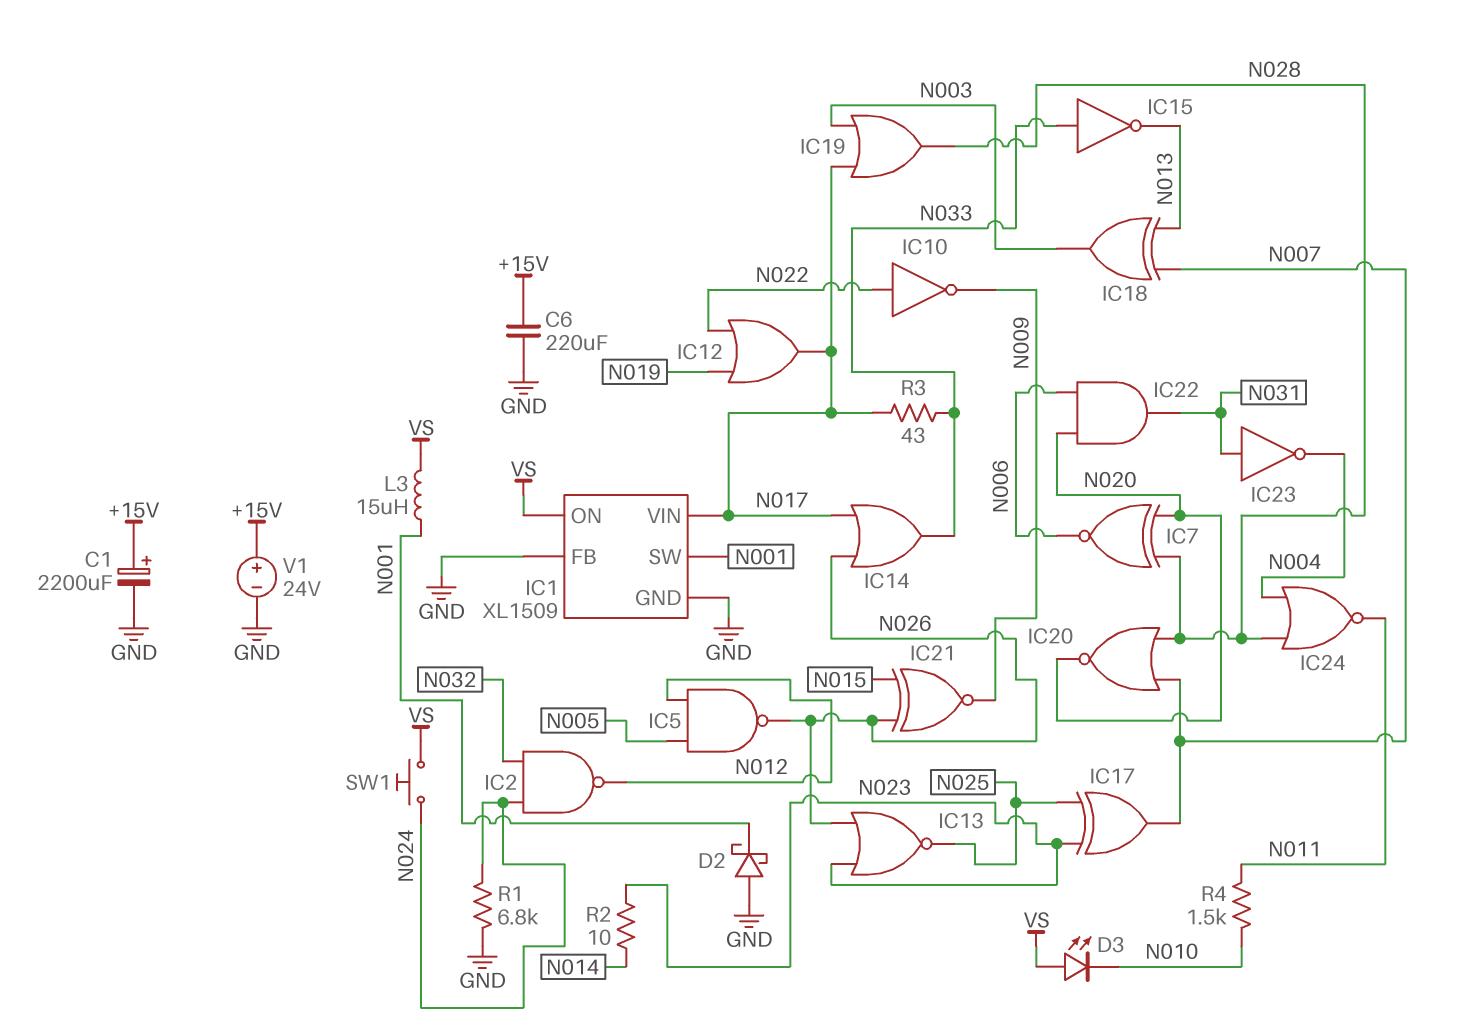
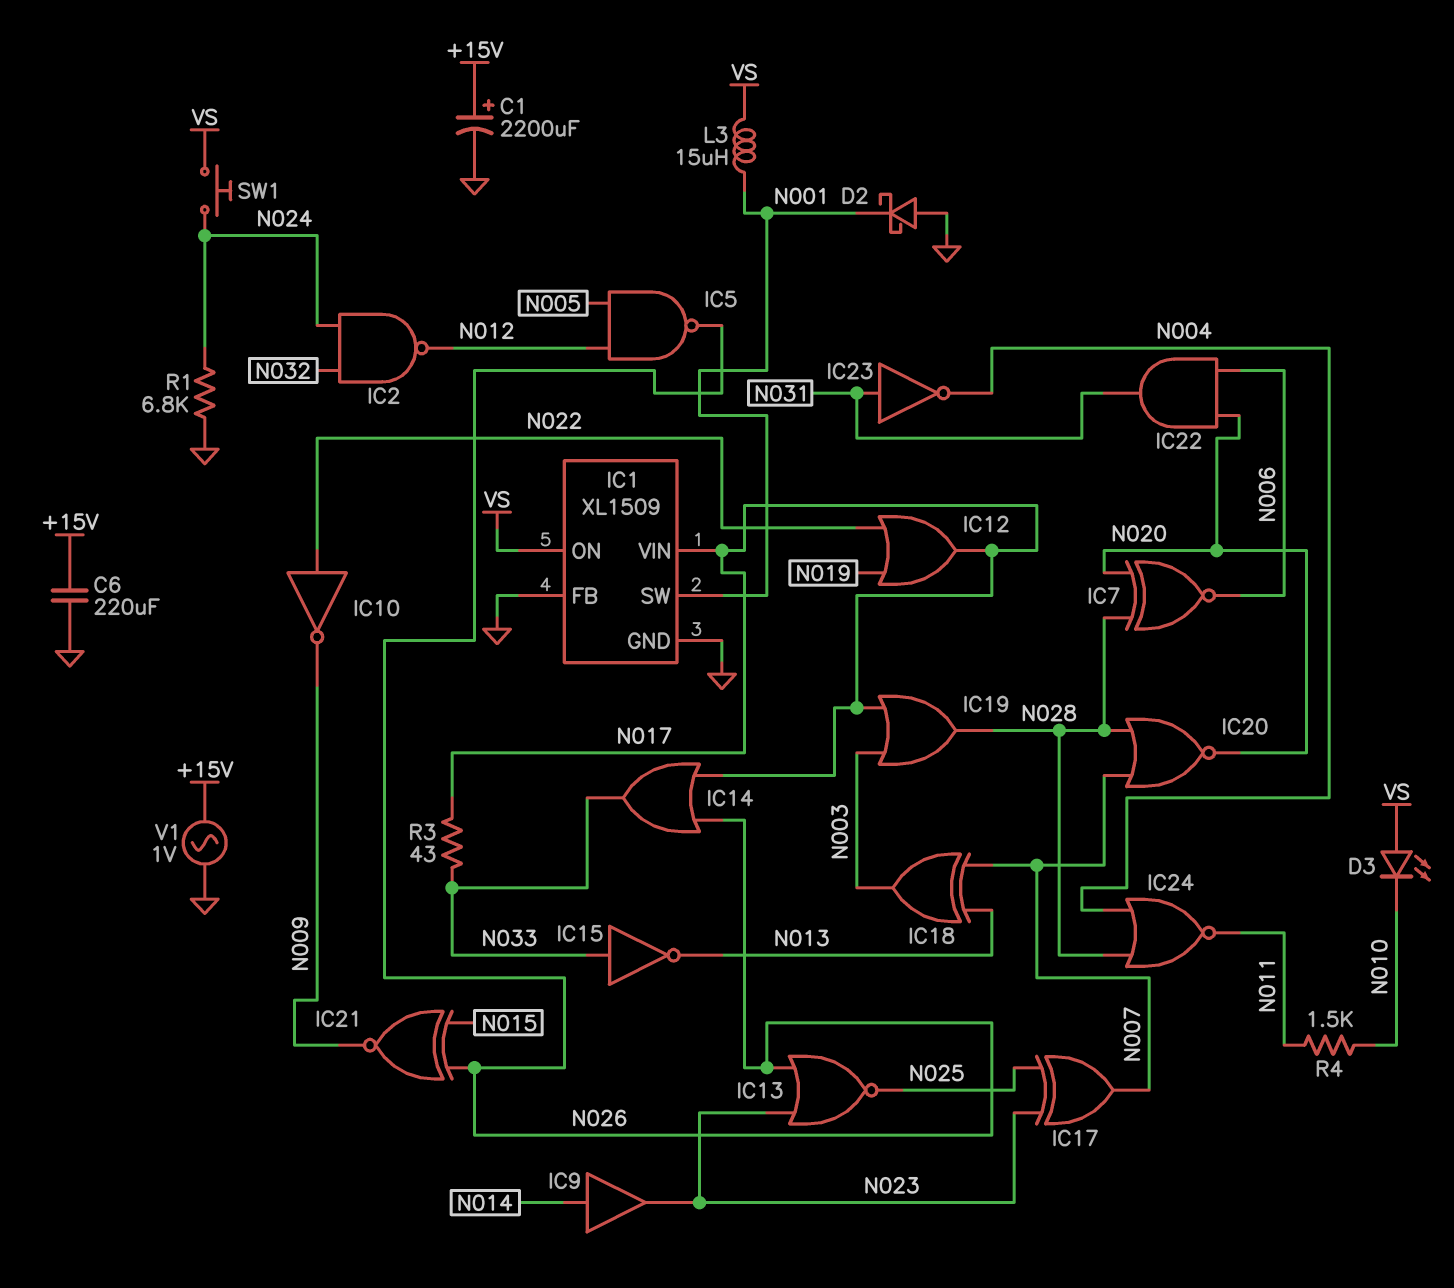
IC9: none -> buffer (in N014, out N023)
R2: 10 (N014, N023) -> none
V1: 24V (plus +15V, minus GND) -> AC 1V (+15V, GND)

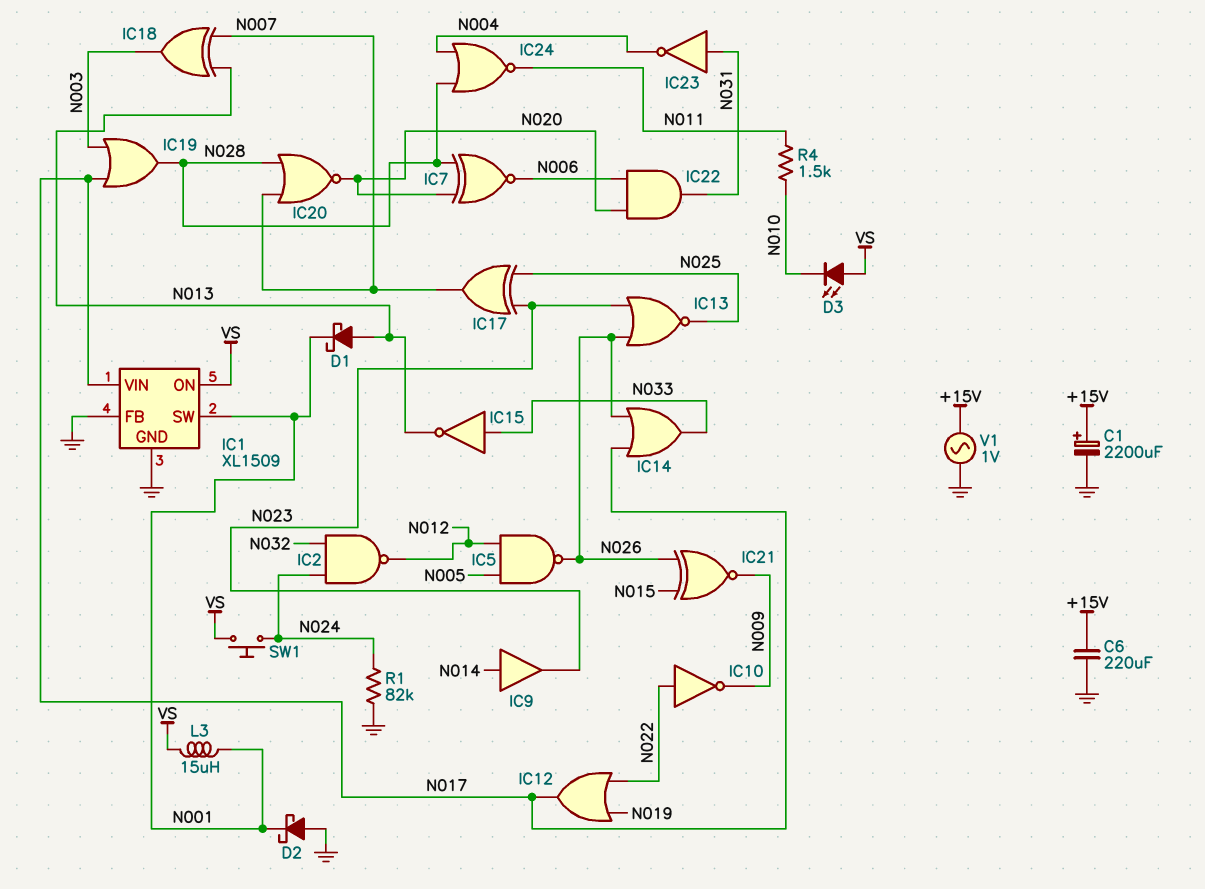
D1: none -> schottky (A N013, K N001)
R1: 6.8k (GND, N024) -> 82k (GND, N024)
R3: 43 (N017, N033) -> none

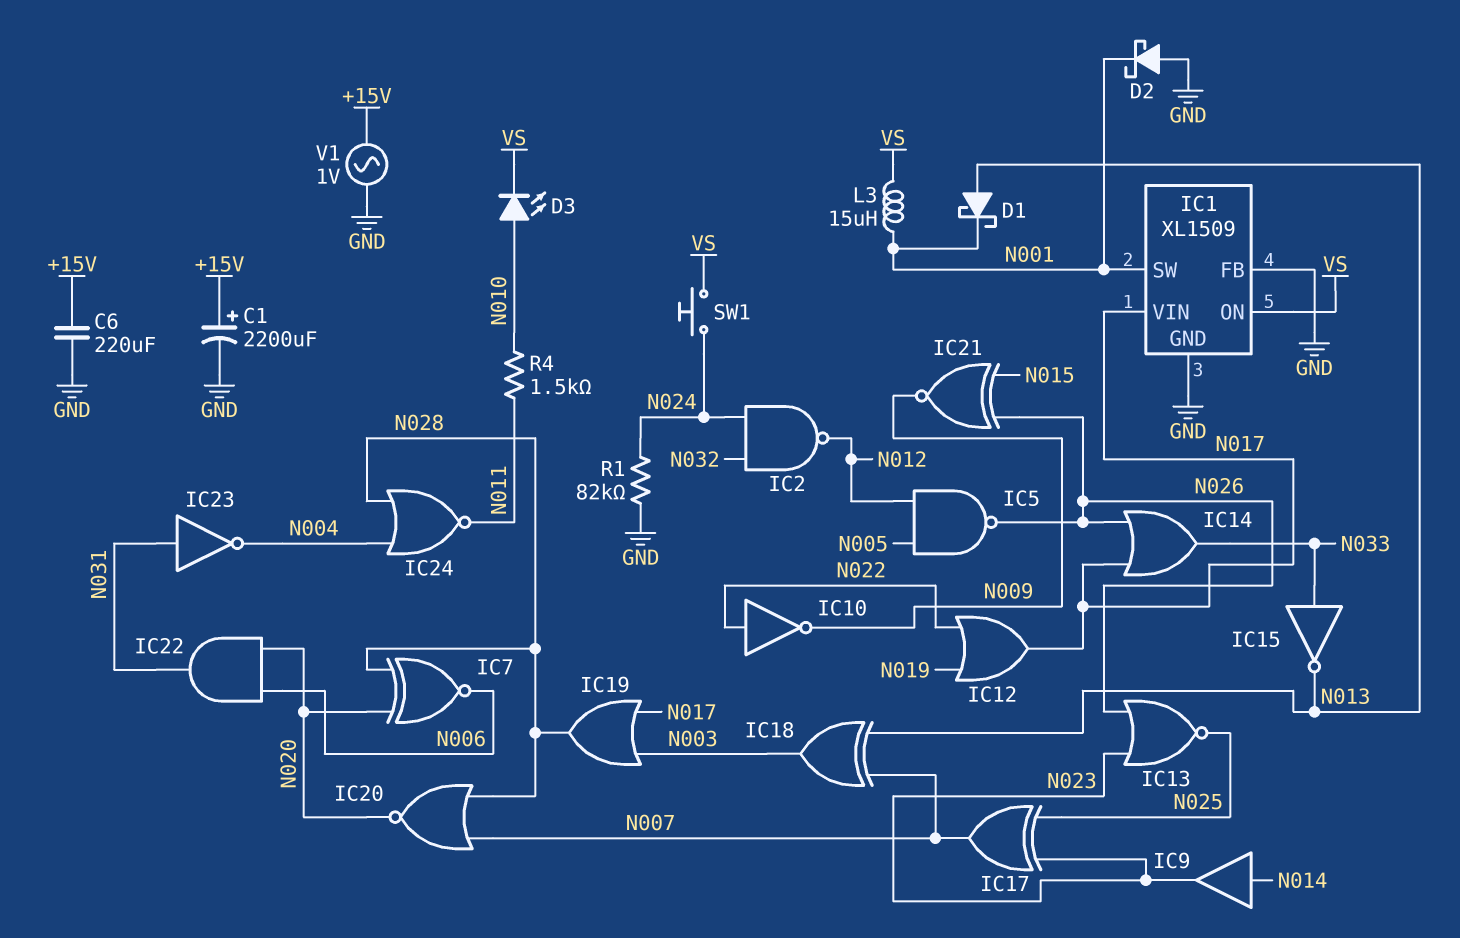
D3: LED (A VS, K N010) -> LED (A N010, K VS)

